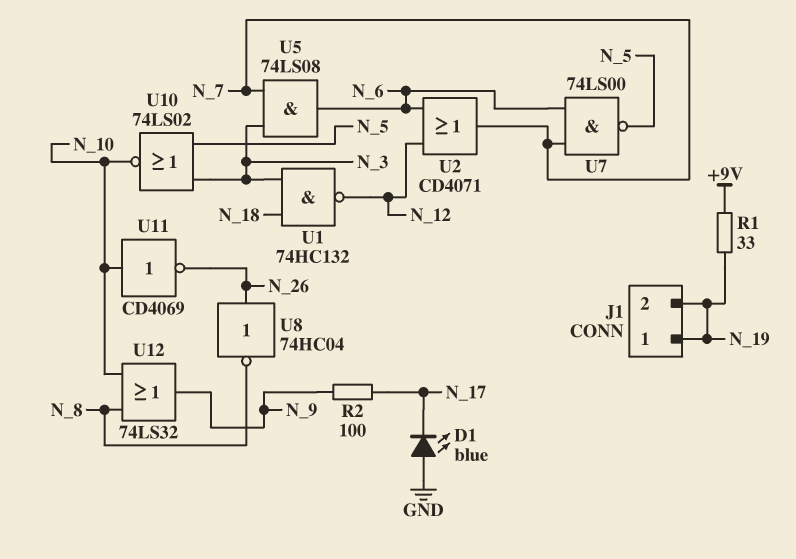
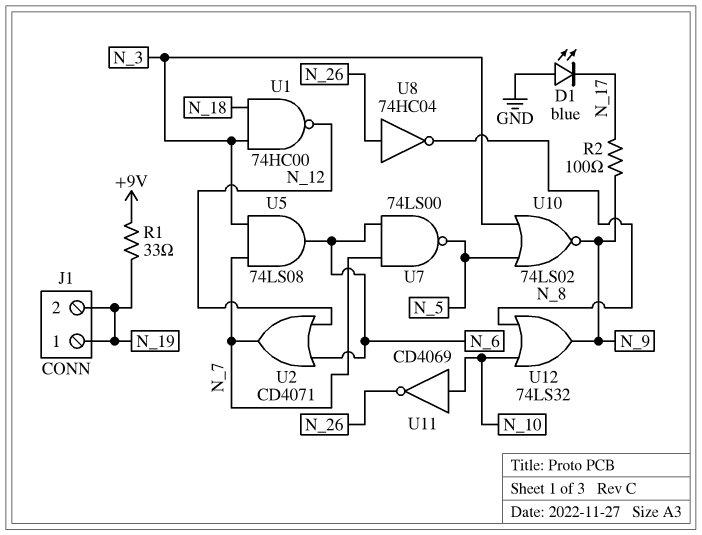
U1: NAND 74HC132 (in N_3, in N_18, out N_12) -> NAND 74HC00 (in N_3, in N_18, out N_12)
U10: NOR 74LS02 (in N_3, in N_5, out N_10) -> NOR 74LS02 (in N_3, in N_5, out N_9)

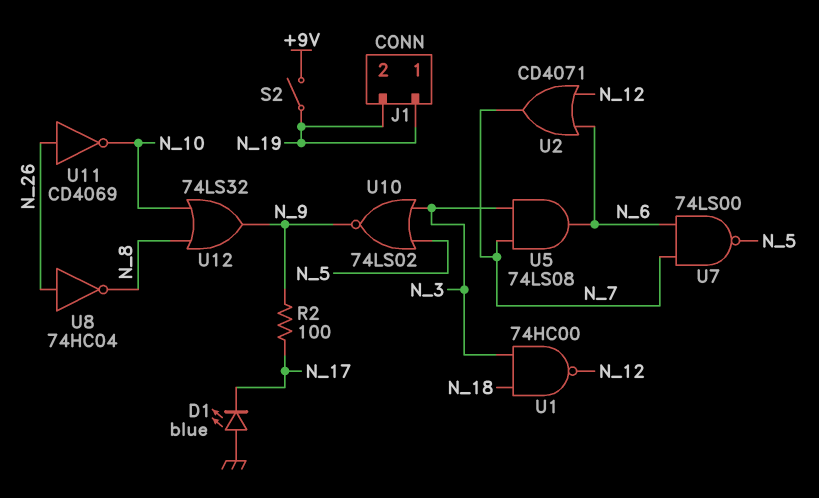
R1: 33 (+9V, N_19) -> none
S2: none -> switch (+9V, N_19)
U11: NOT CD4069 (in N_10, out N_26) -> NOT CD4069 (in N_26, out N_10)

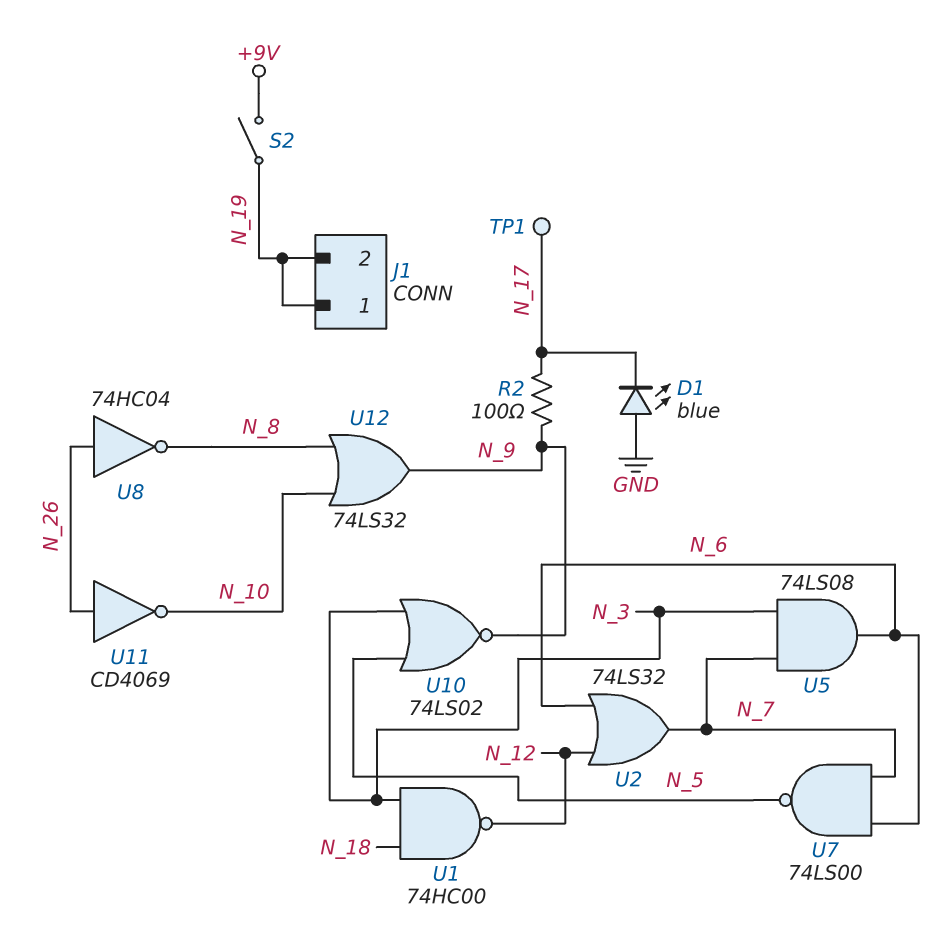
TP1: none -> test point (N_17)
U2: OR CD4071 (in N_6, in N_12, out N_7) -> OR 74LS32 (in N_6, in N_12, out N_7)

